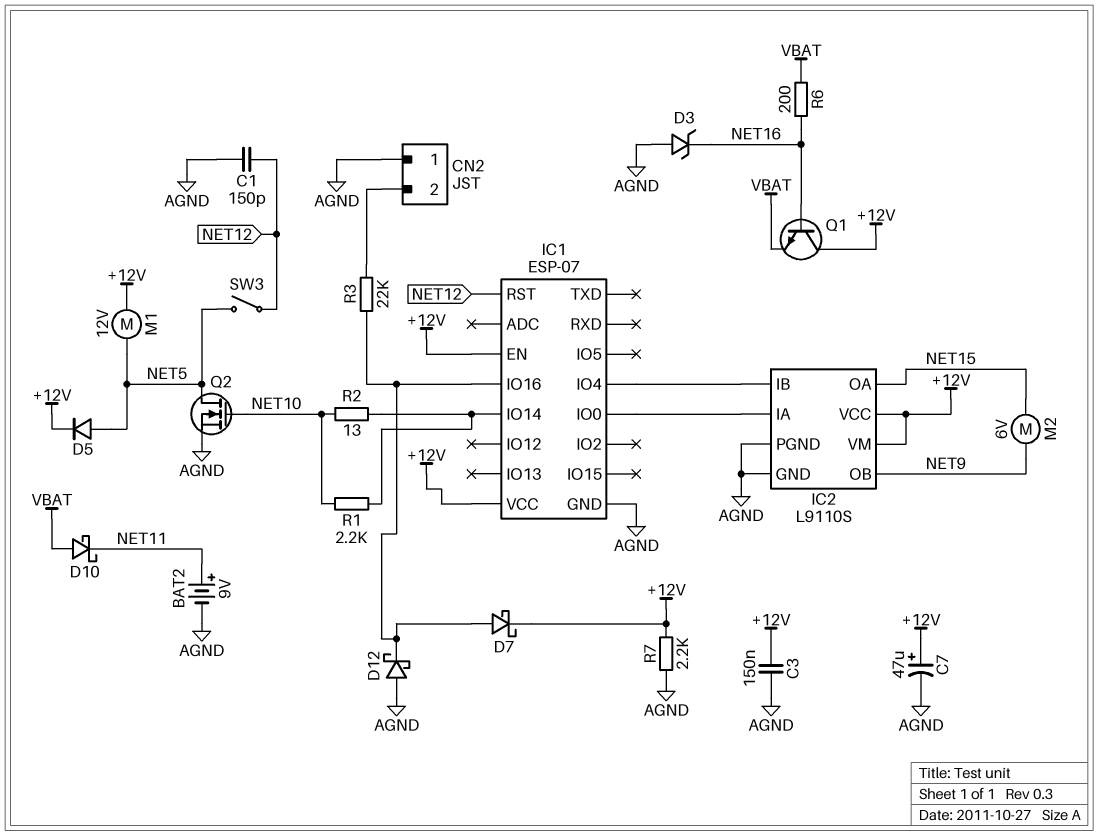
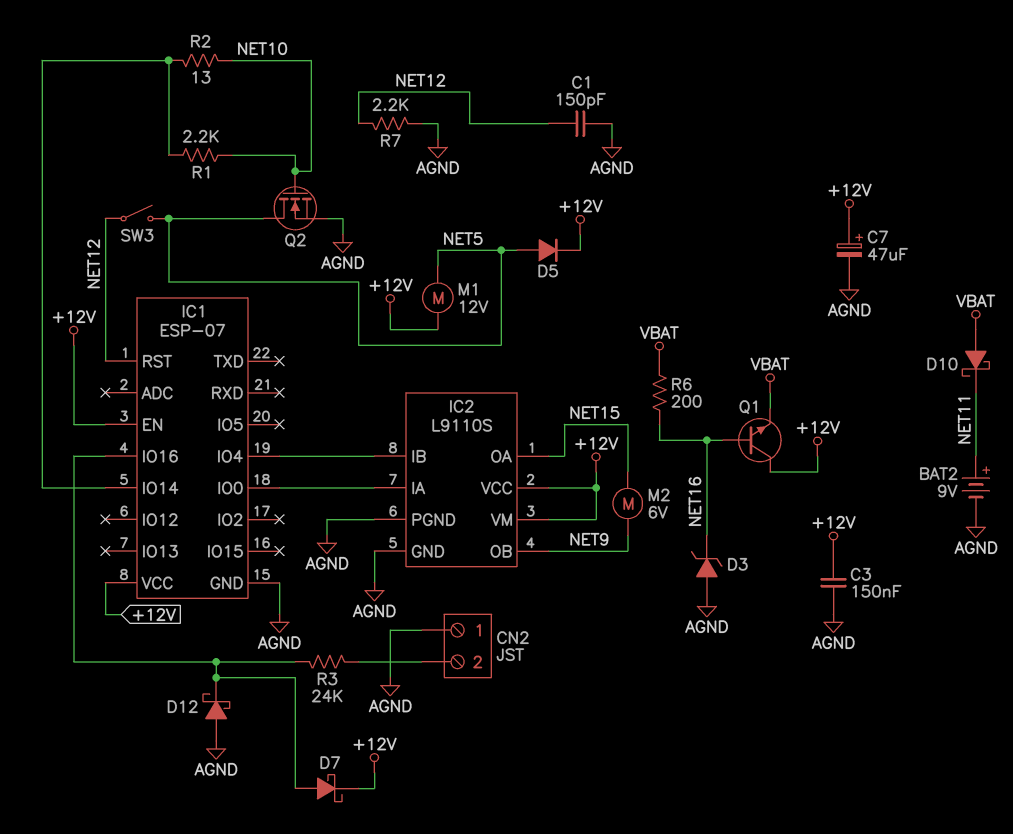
R3: 22k (CN2/2, IC1/IO16) -> 24k (CN2/2, IC1/IO16)
R7: 2.2k (+12V, AGND) -> 2.2k (AGND, NET12)

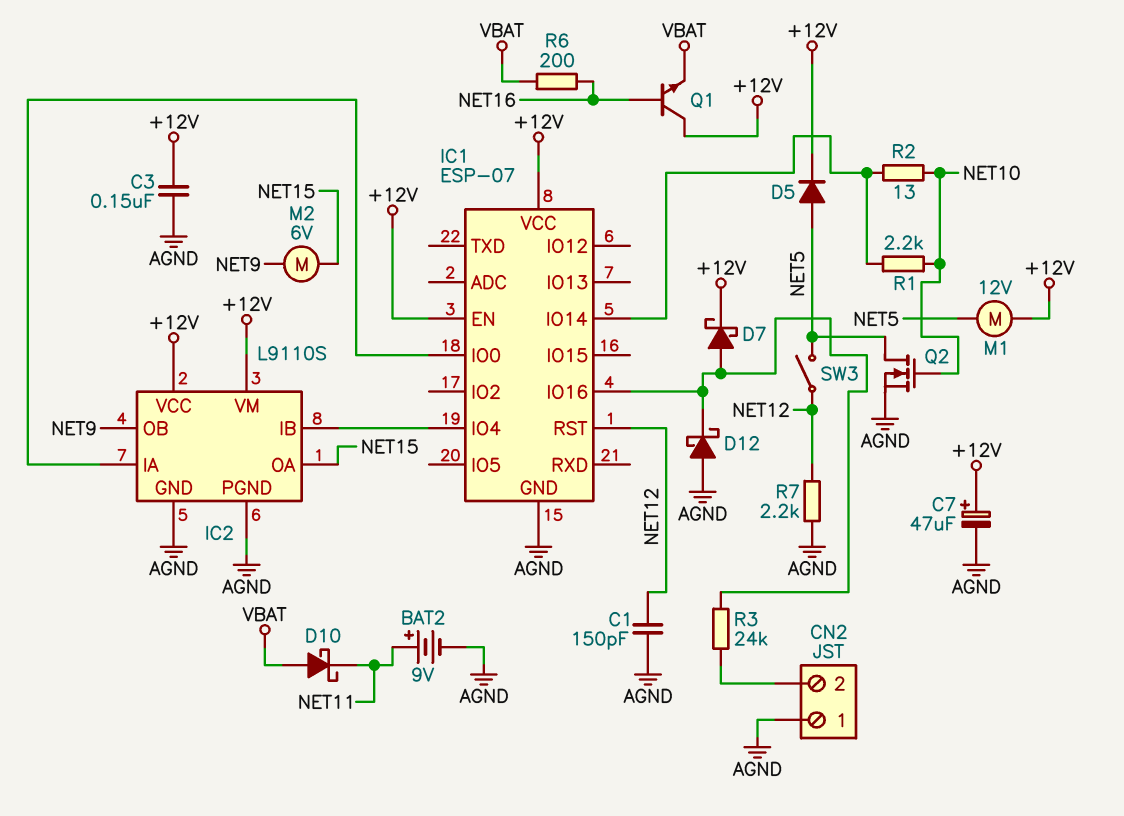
D3: zener (A AGND, K NET16) -> none

